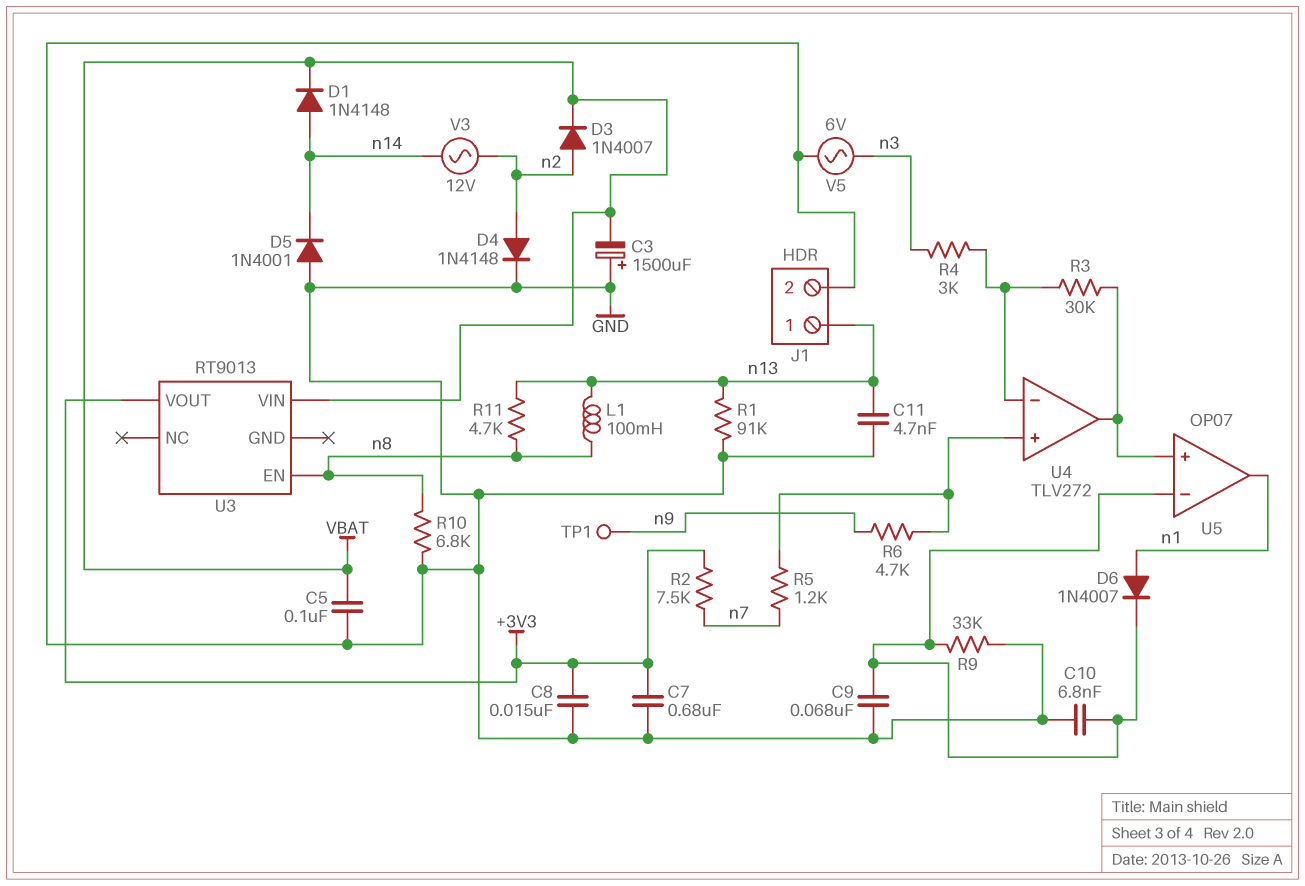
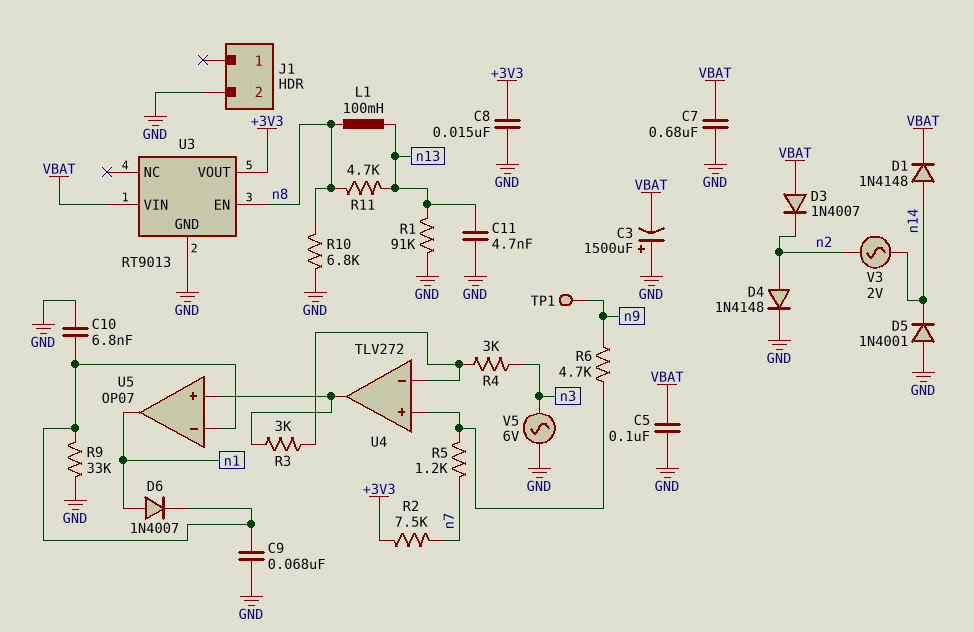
C7: 680nF (+3V3, GND) -> 680nF (GND, VBAT)
D3: diode 1N4007 (A n2, K VBAT) -> diode 1N4007 (A VBAT, K n2)
J1 pin 1: n13 -> none
R3: 30k (U4/in-, U4/out) -> 3k (U4/in-, U4/out)
U3 pin GND: none -> GND
V3: AC 12V (n2, n14) -> AC 2V (n2, n14)

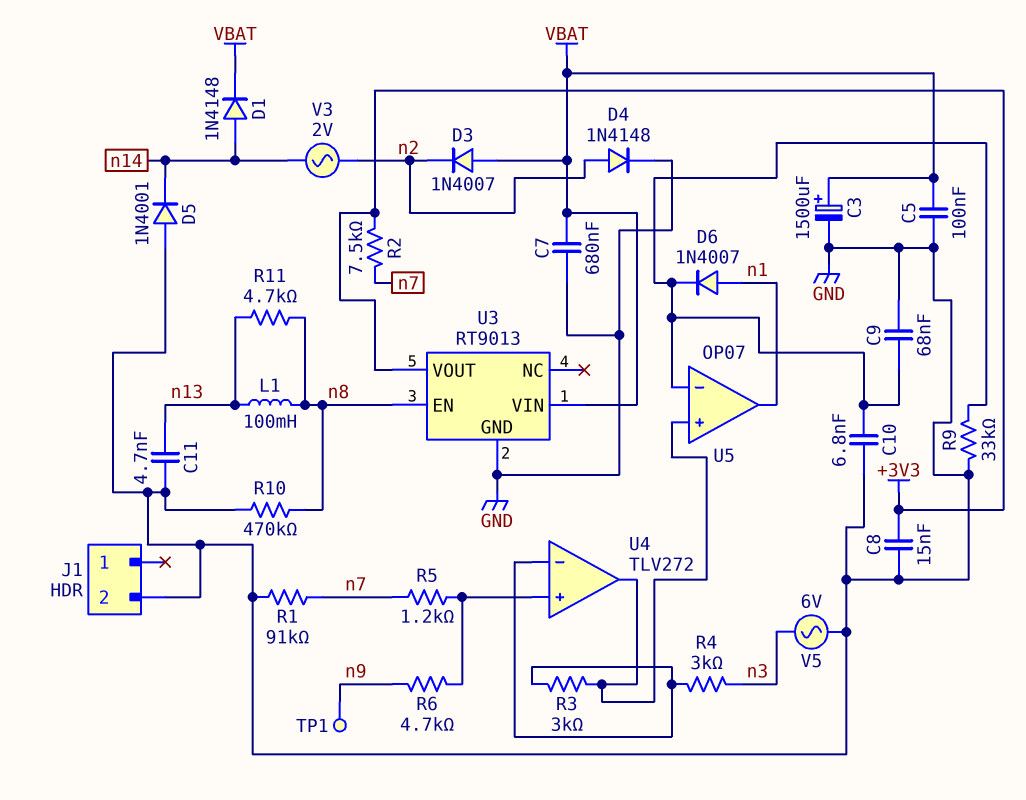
C3: 1500uF (plus GND, minus VBAT) -> 1500uF (plus VBAT, minus GND)
R1: 91k (GND, n13) -> 91k (GND, n7)
R10: 6.8k (GND, n8) -> 470k (GND, n8)

